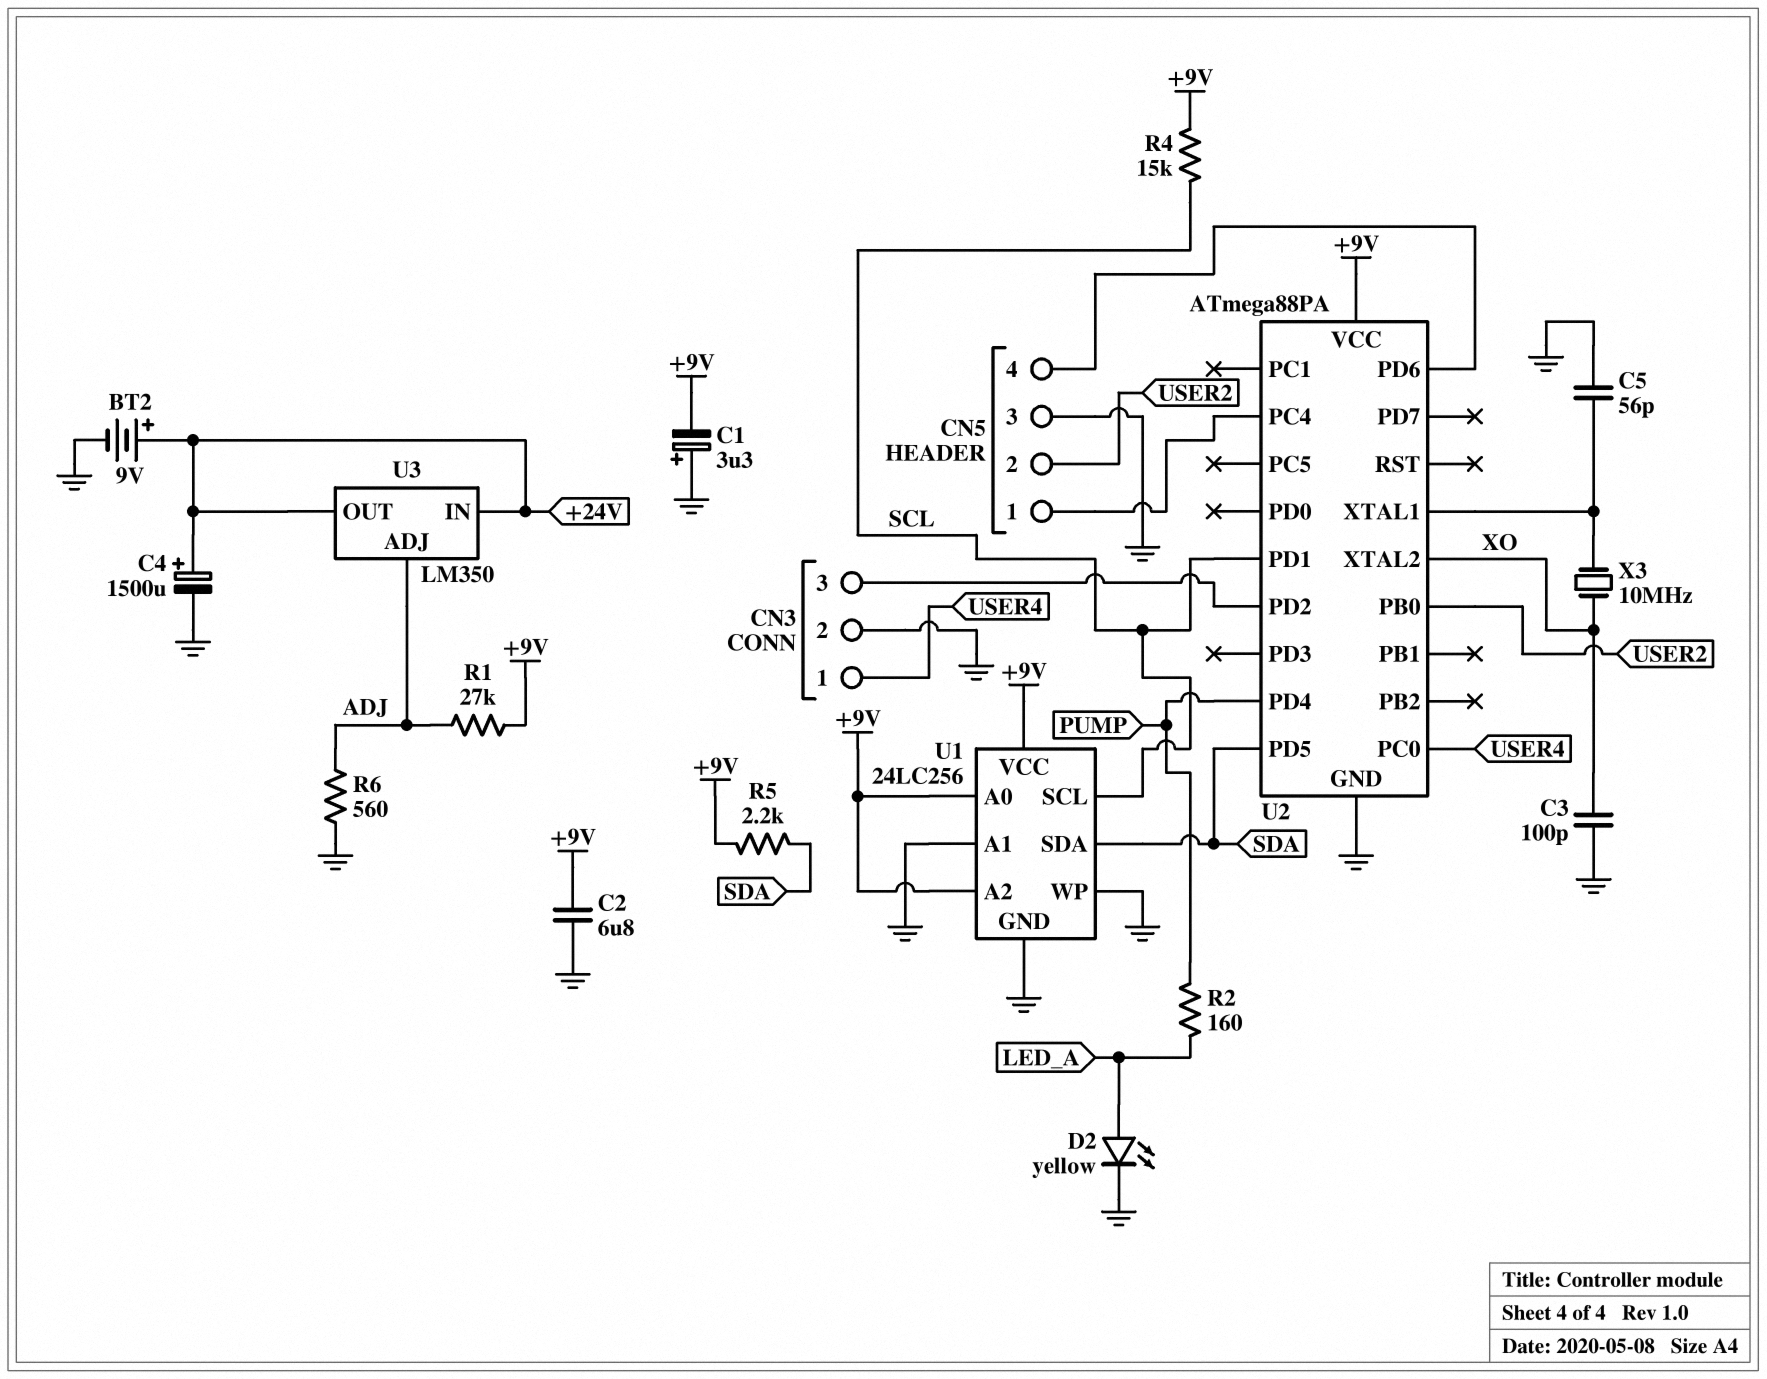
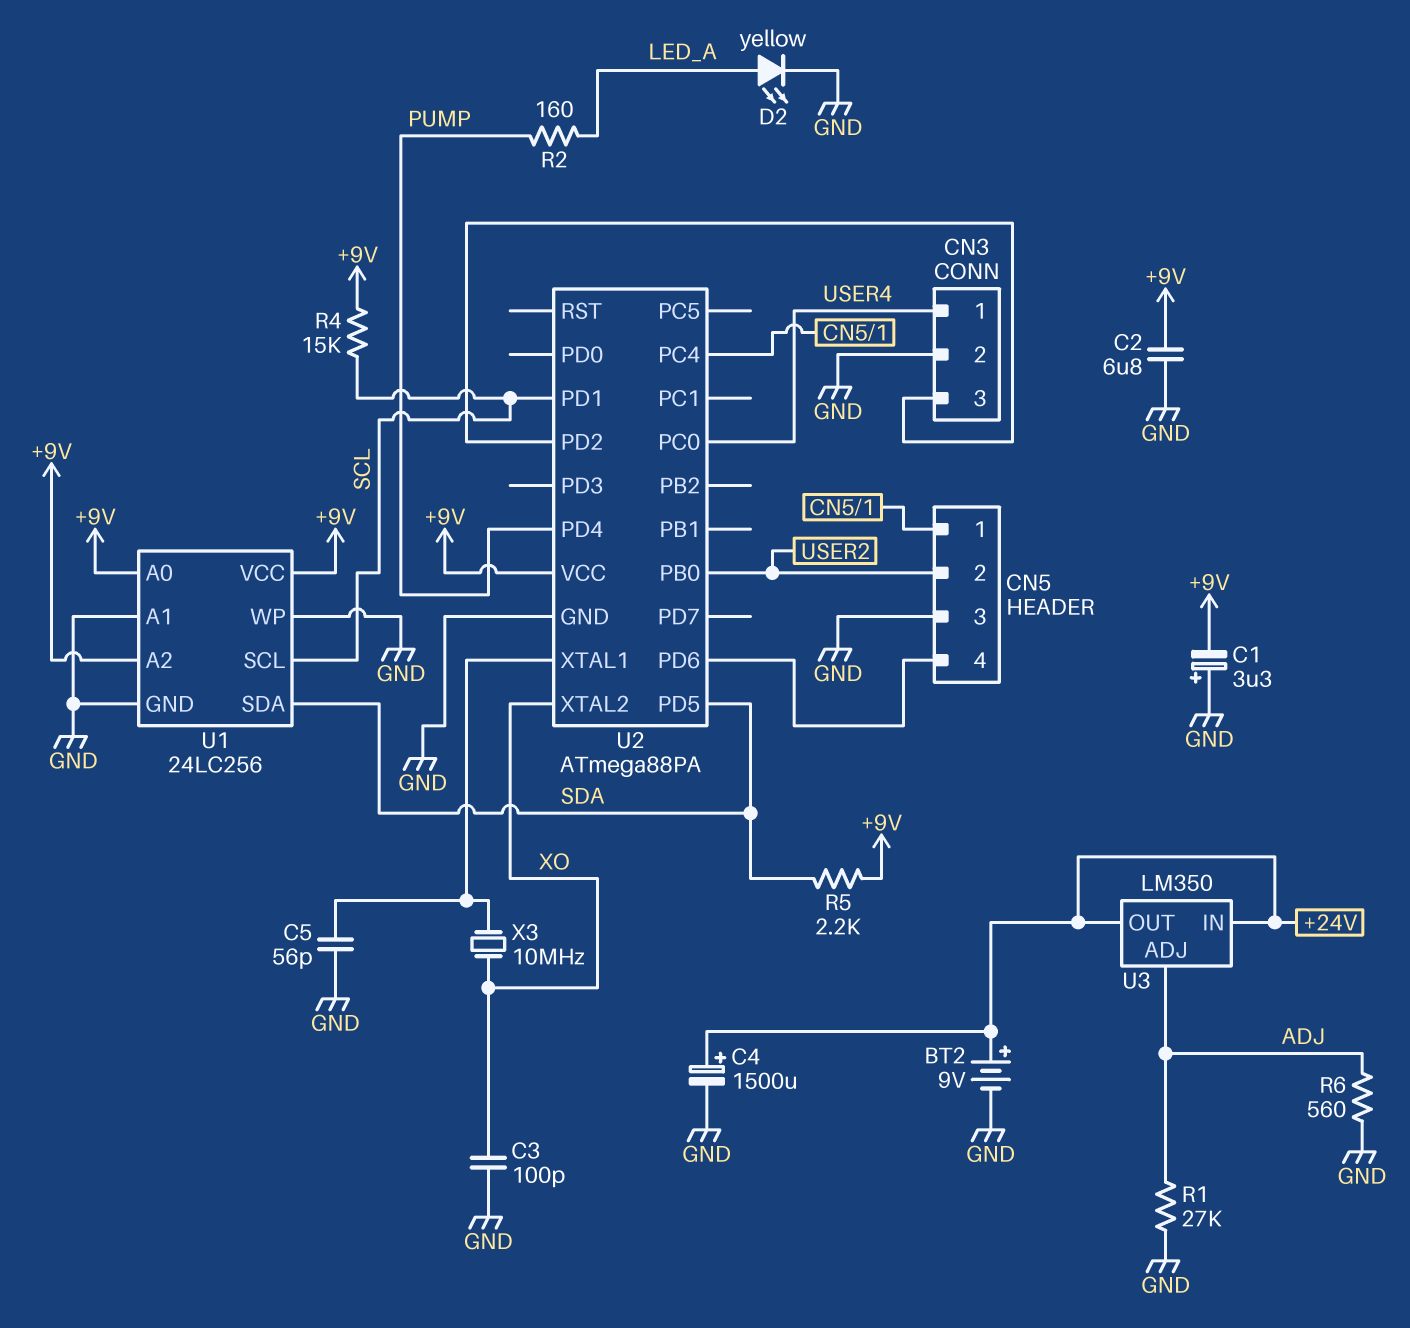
R1: 27k (+9V, ADJ) -> 27k (ADJ, GND)

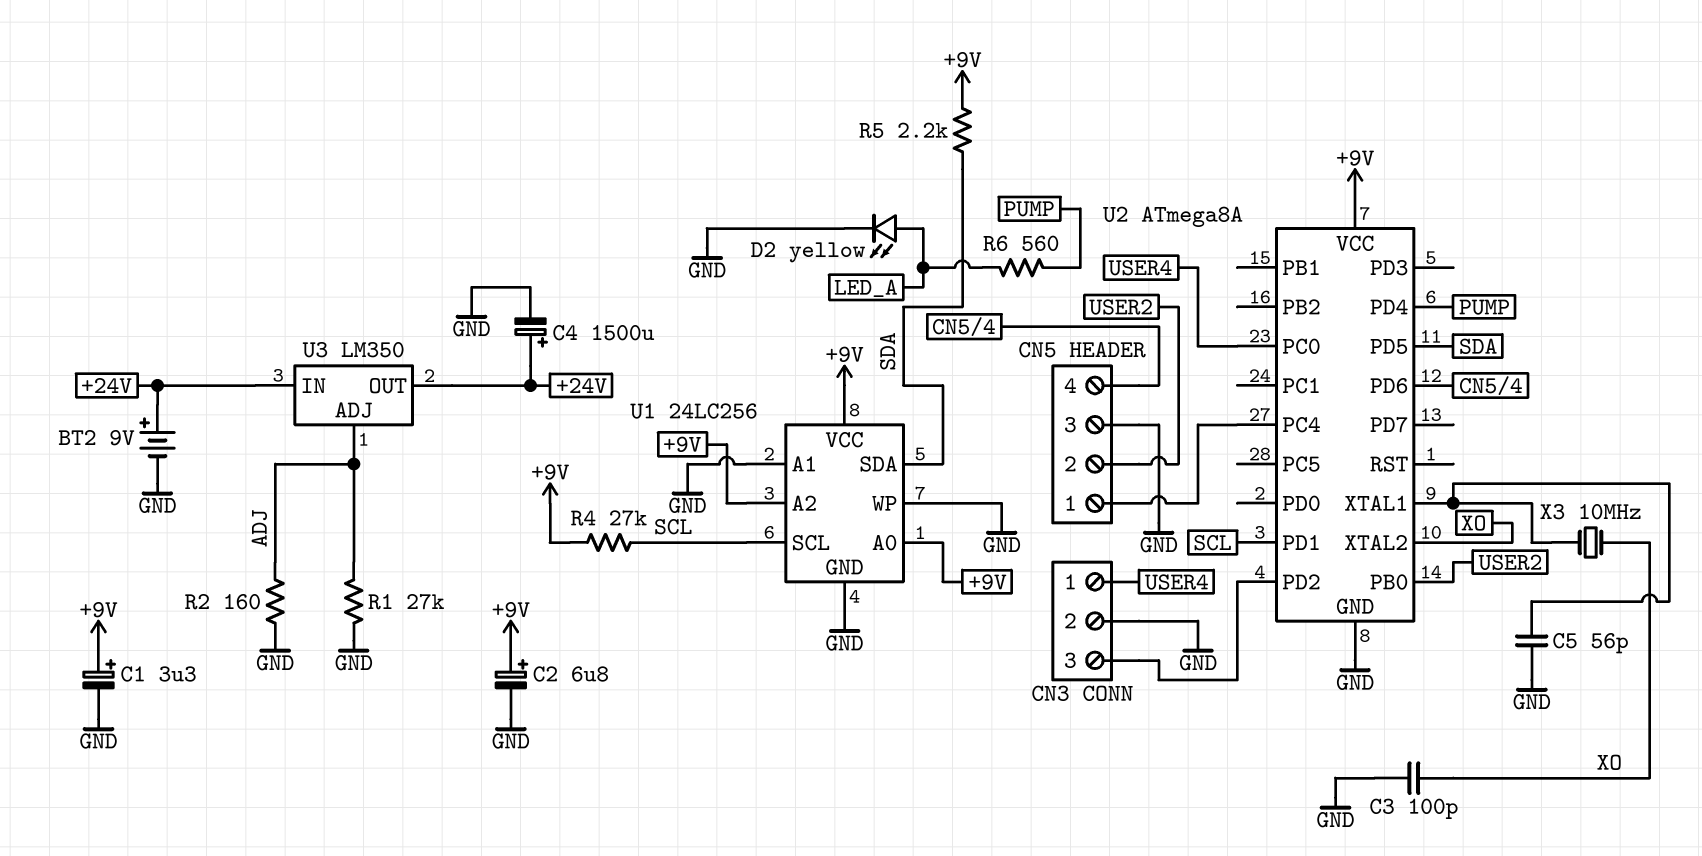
C1: 3.3uF (plus GND, minus +9V) -> 3.3uF (plus +9V, minus GND)
C2: 6.8uF (+9V, GND) -> 6.8uF (plus +9V, minus GND)
R2: 160 (LED_A, PUMP) -> 160 (ADJ, GND)
R4: 15k (+9V, SCL) -> 27k (+9V, SCL)
R6: 560 (ADJ, GND) -> 560 (LED_A, PUMP)
U2: ATmega88PA -> ATmega8A

